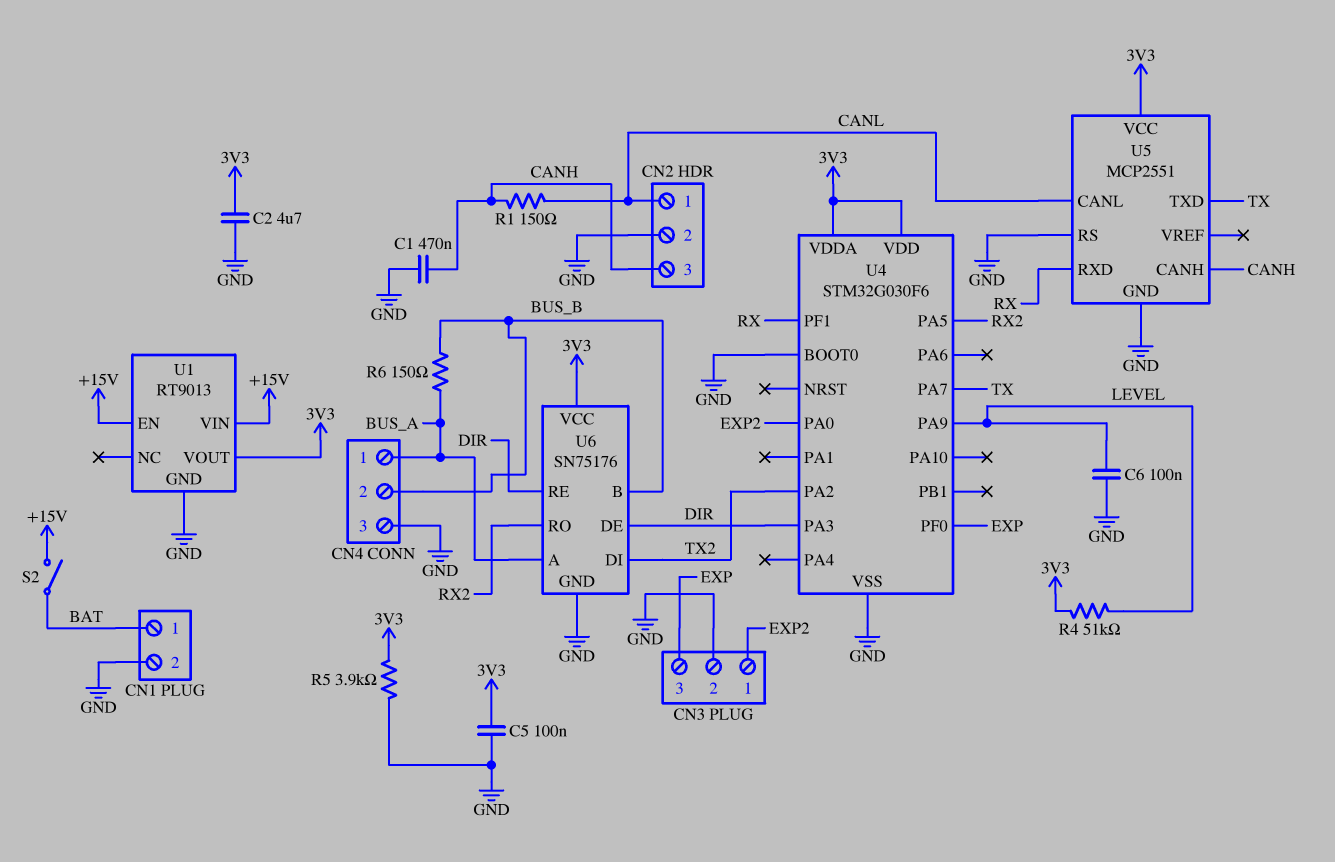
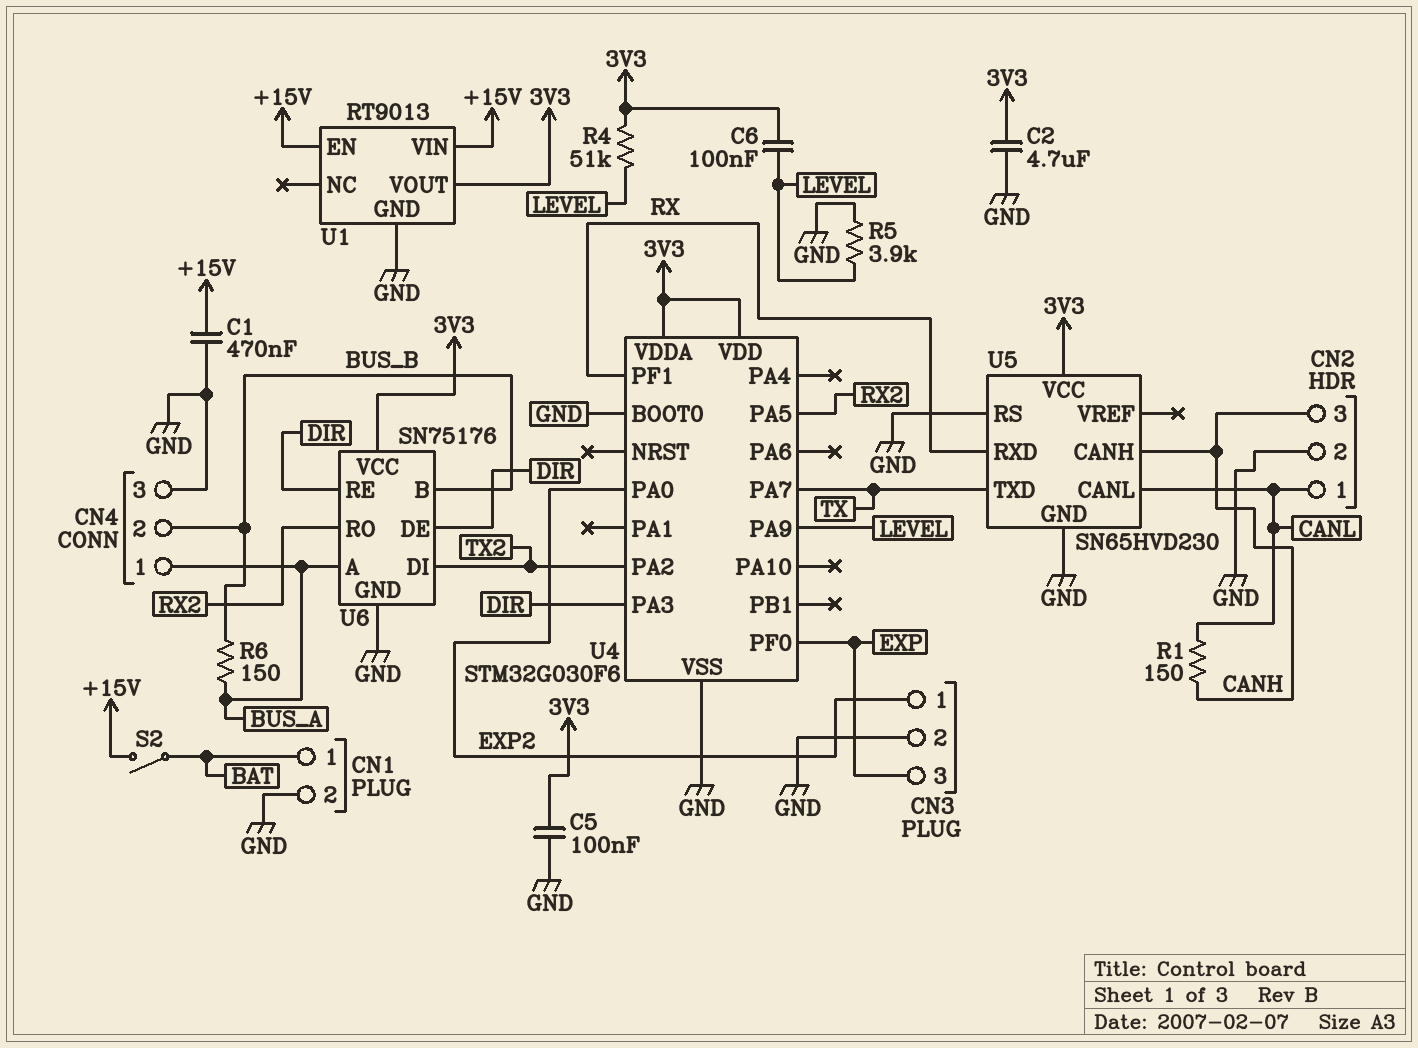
C1: 470nF (CANH, GND) -> 470nF (+15V, GND)
C6: 100nF (GND, LEVEL) -> 100nF (3V3, LEVEL)
R5: 3.9k (3V3, GND) -> 3.9k (GND, LEVEL)
U5: MCP2551 -> SN65HVD230

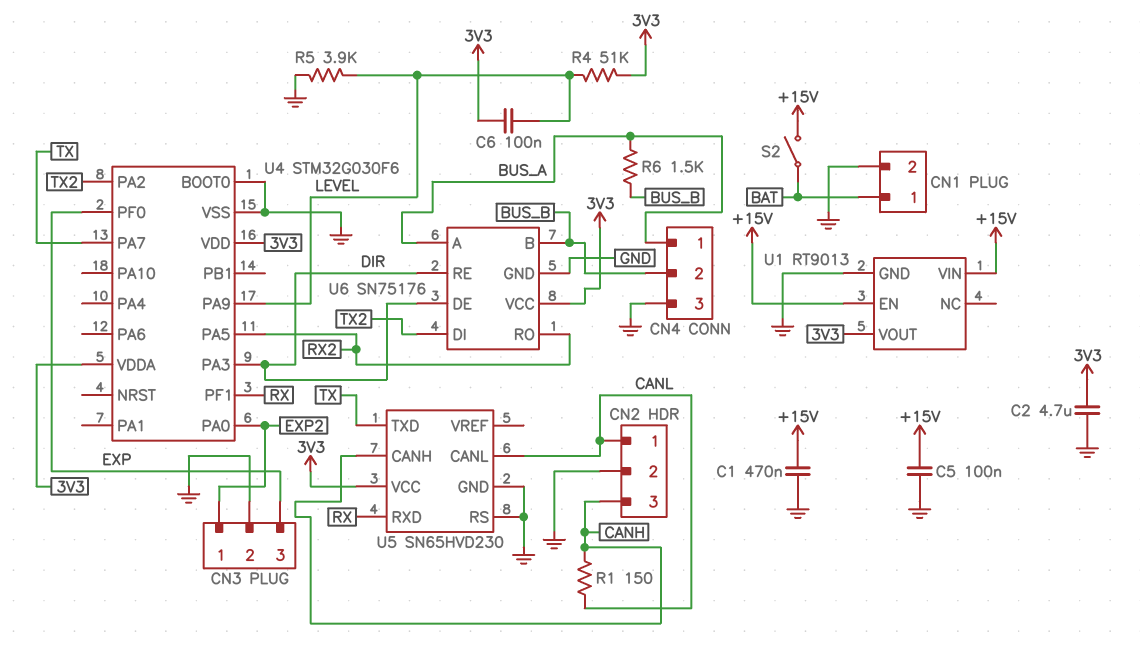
C5: 100nF (3V3, GND) -> 100nF (+15V, GND)
R6: 150 (BUS_A, BUS_B) -> 1.5k (BUS_A, BUS_B)

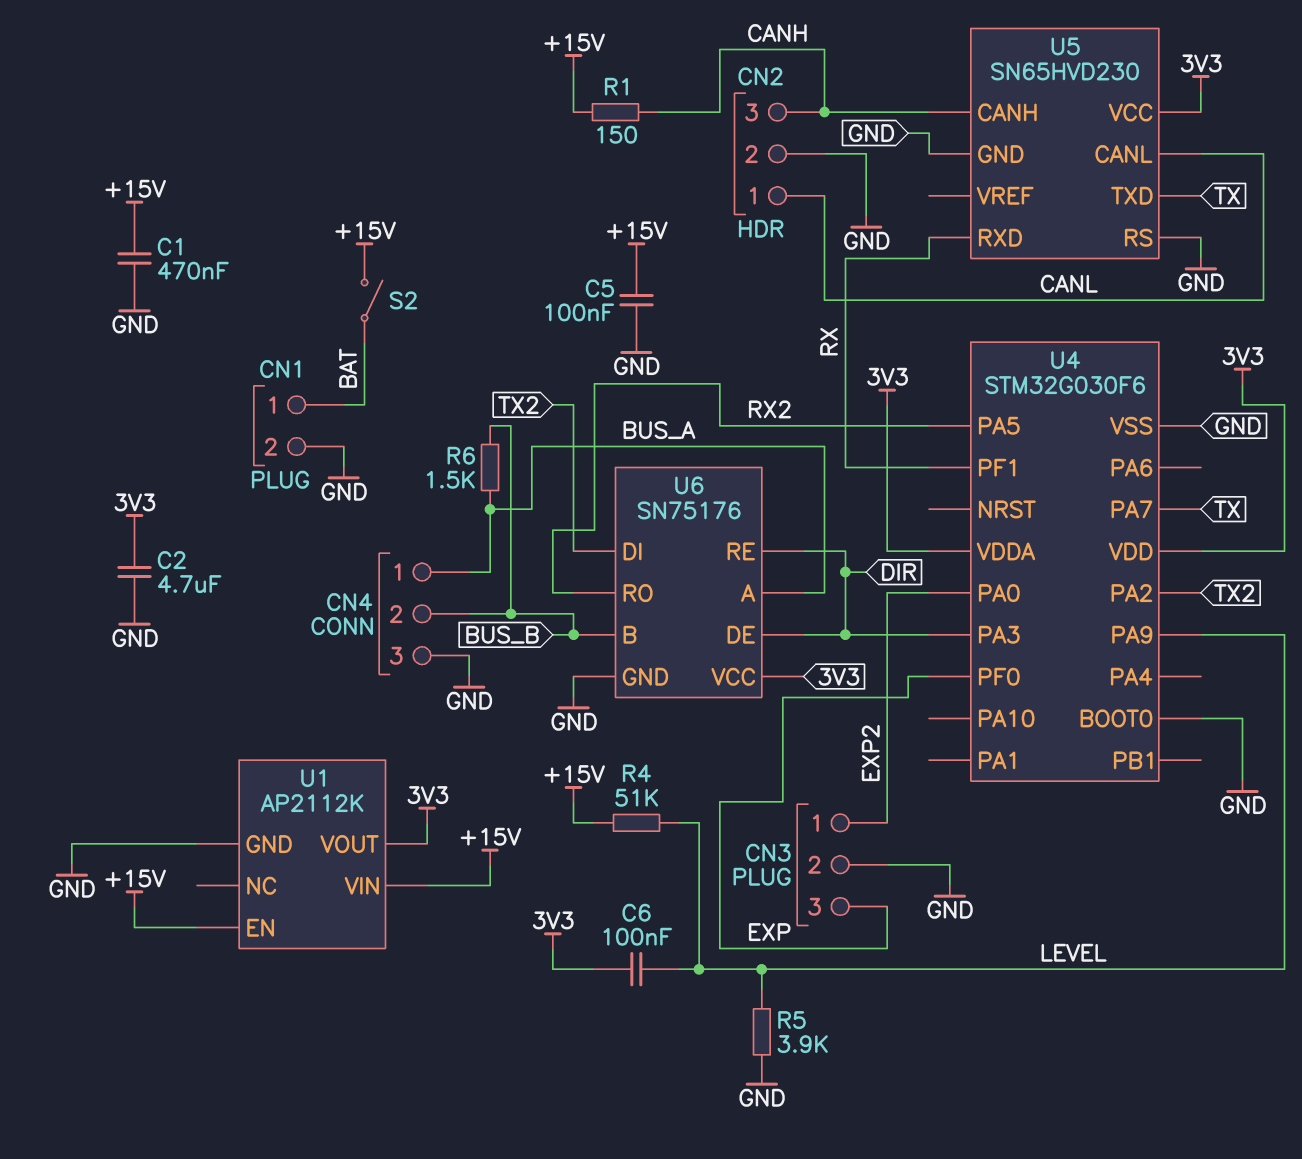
R1: 150 (CANH, CANL) -> 150 (+15V, CANH)
R4: 51k (3V3, LEVEL) -> 51k (+15V, LEVEL)
U1: RT9013 -> AP2112K

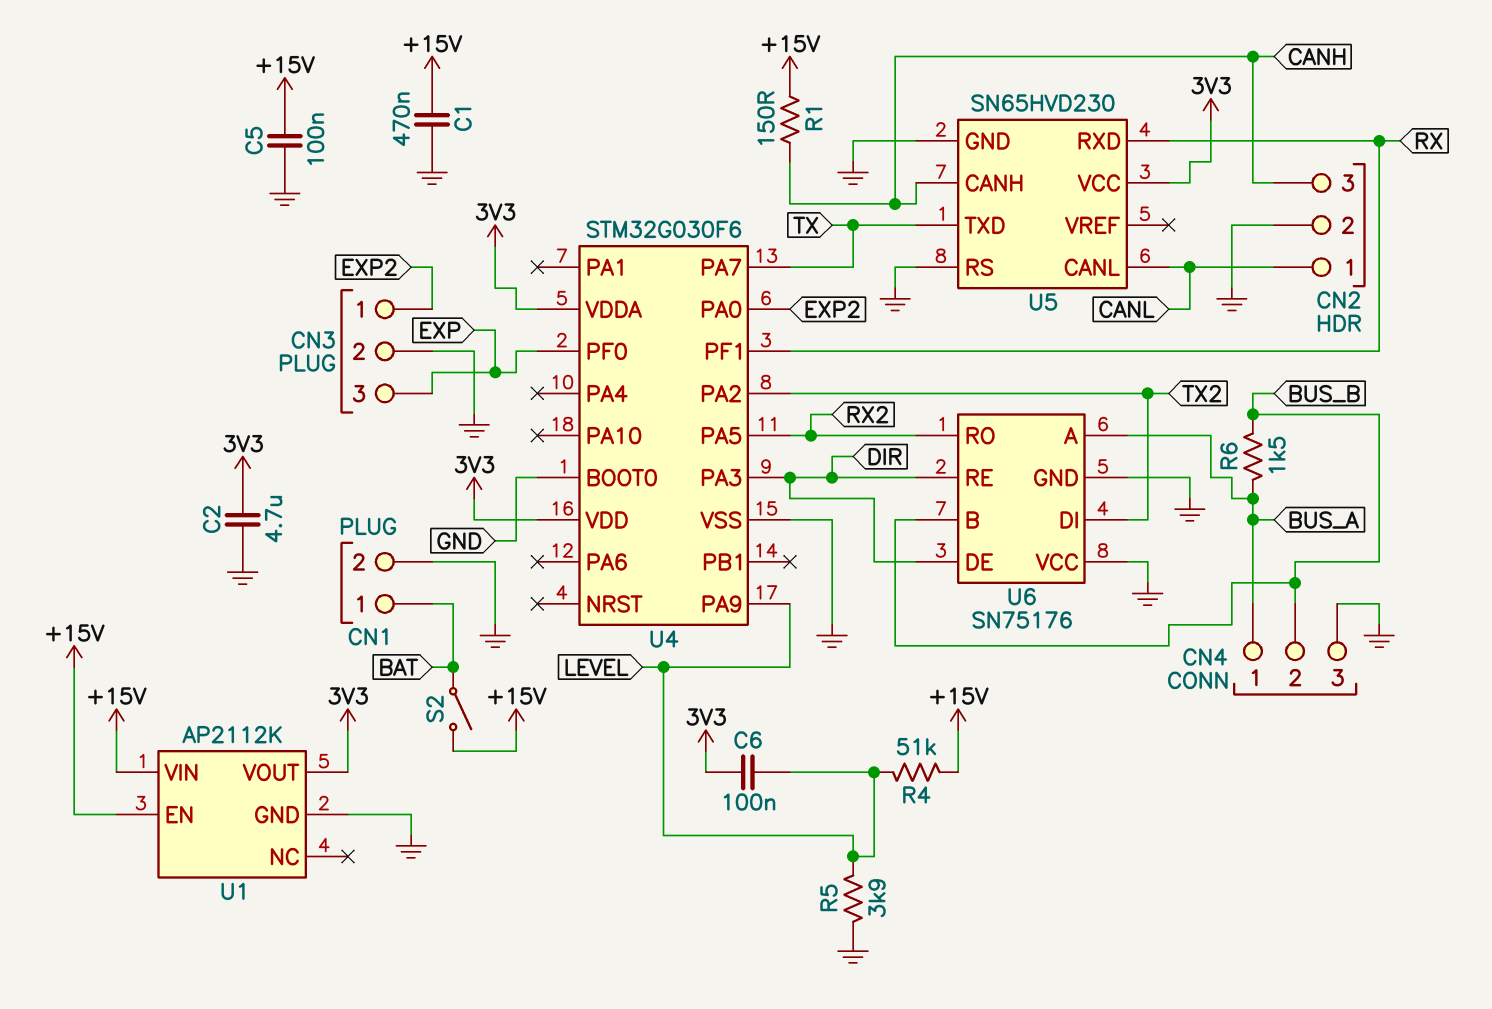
U6 pin VCC: 3V3 -> GND

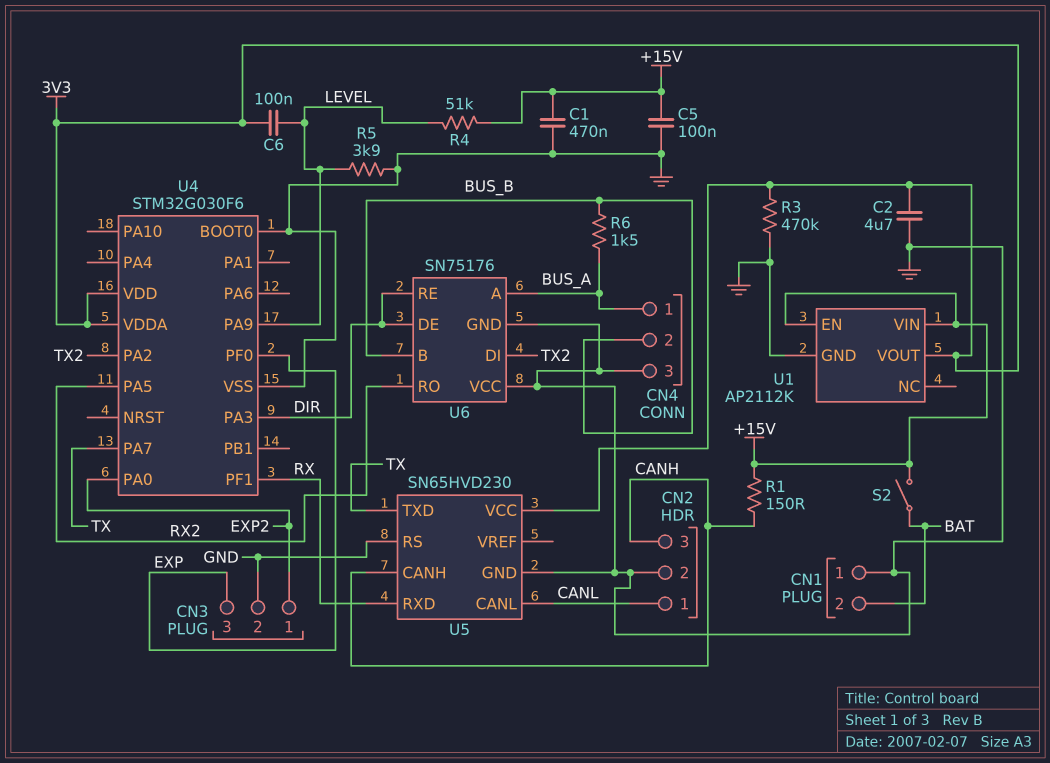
CN1 pin 1: BAT -> GND
CN1 pin 2: GND -> BAT
R3: none -> 470k (3V3, GND)

